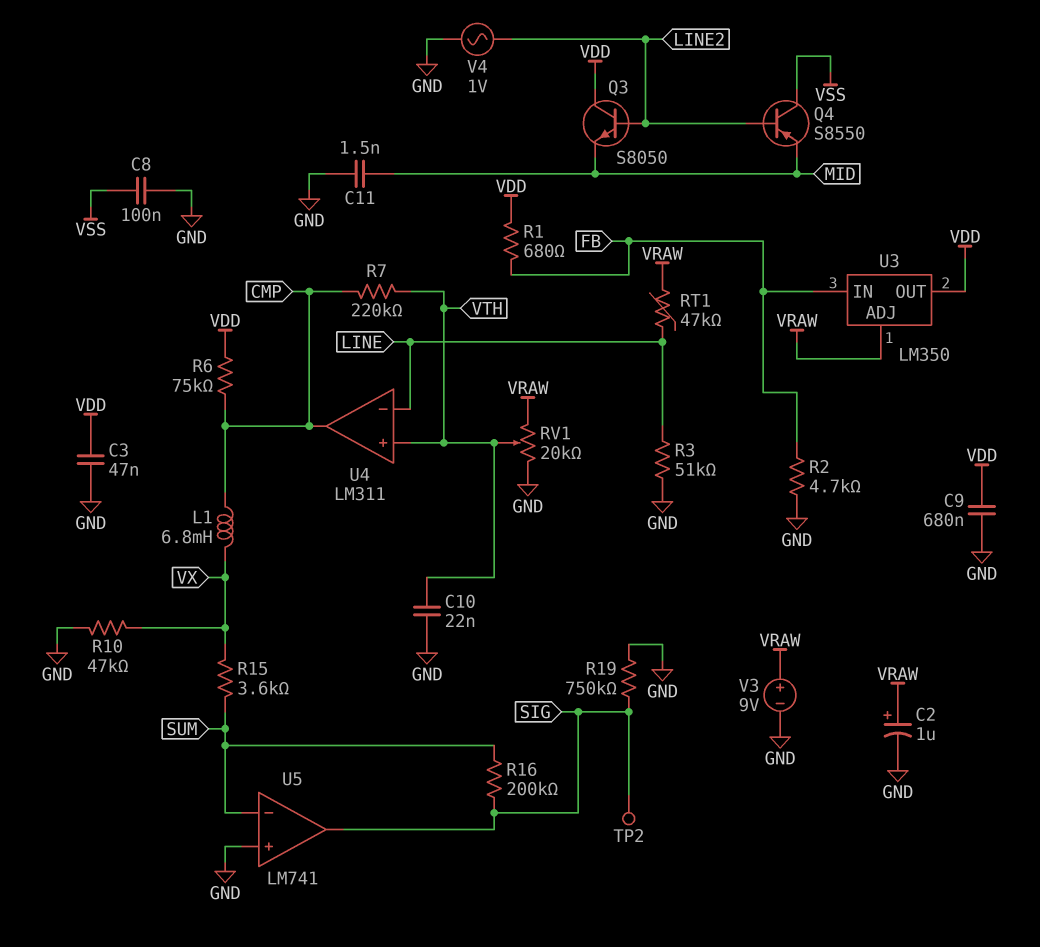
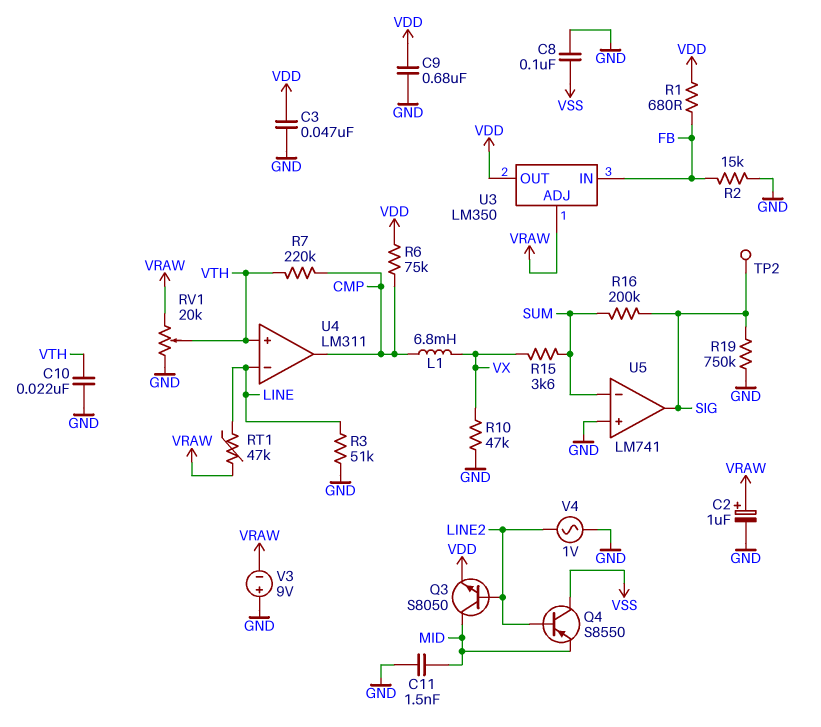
Q3: NPN S8050 (B LINE2, C VDD, E MID) -> NPN S8050 (B LINE2, C MID, E VDD)
R2: 4.7k (FB, GND) -> 15k (FB, GND)
V3: 9V (plus VRAW, minus GND) -> 9V (plus GND, minus VRAW)

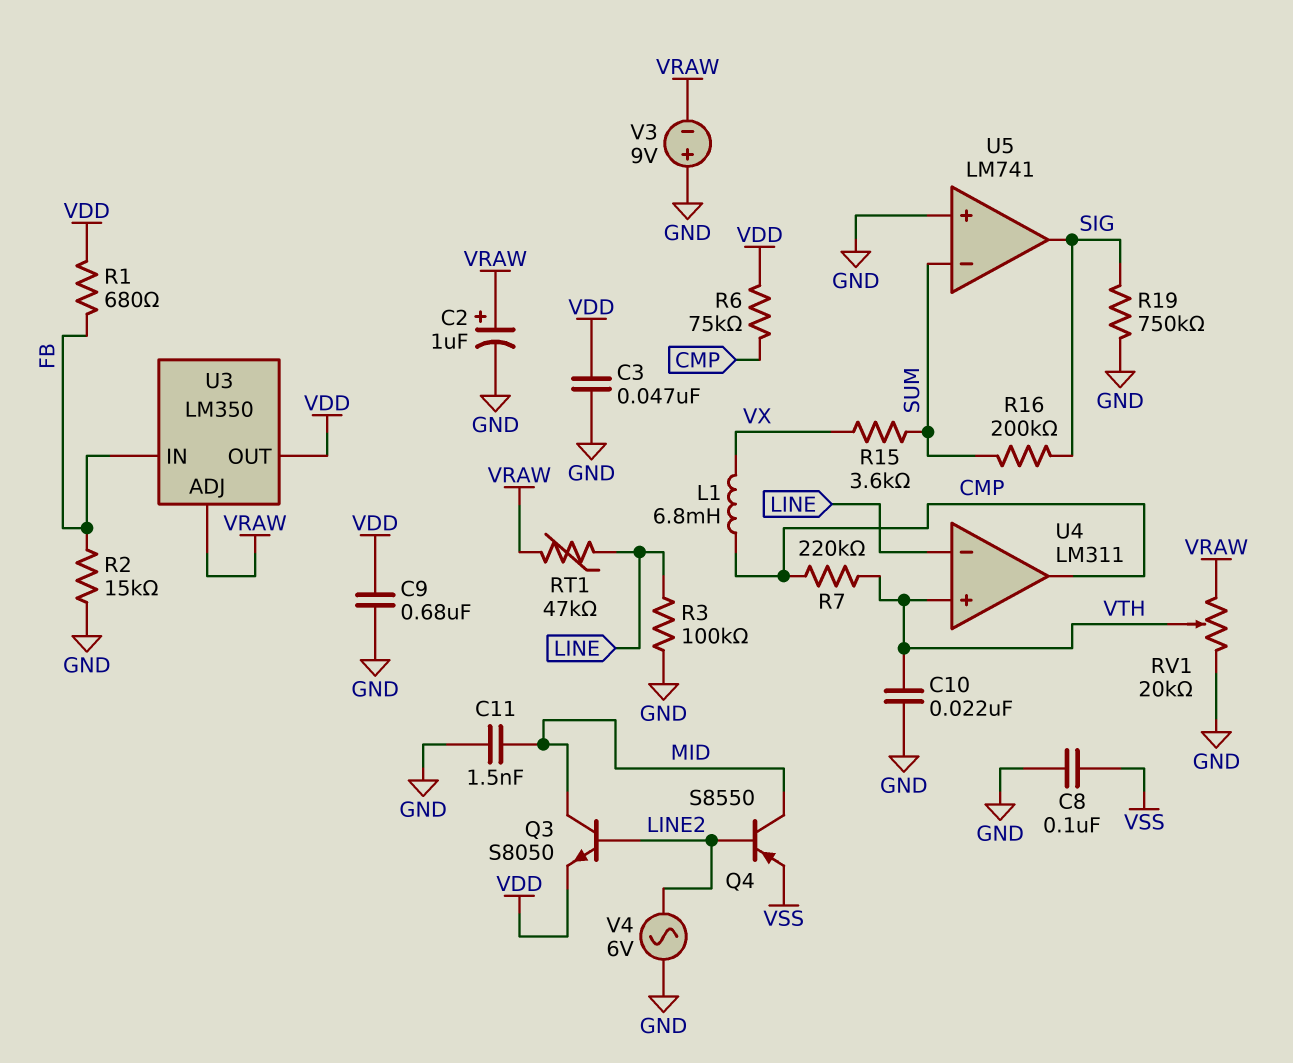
Q4: PNP S8550 (B LINE2, C VSS, E MID) -> PNP S8550 (B LINE2, C MID, E VSS)
R3: 51k (GND, LINE) -> 100k (GND, LINE)
R10: 47k (GND, VX) -> none
TP2: test point (SIG) -> none
V4: AC 1V (GND, LINE2) -> AC 6V (GND, LINE2)

